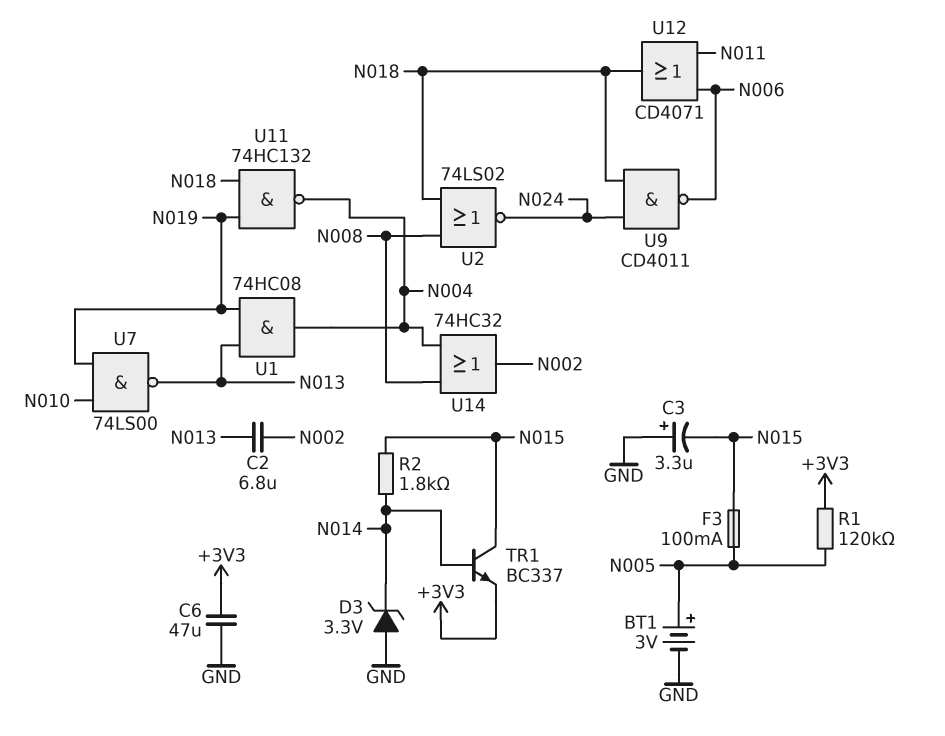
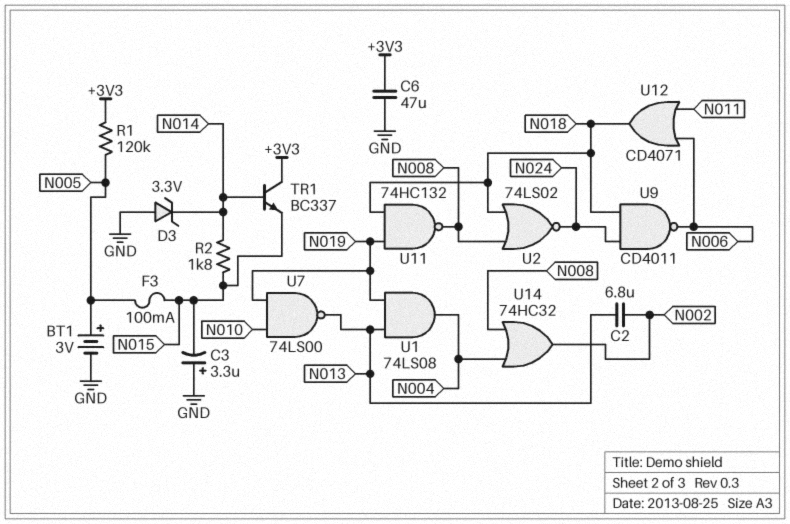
TR1: NPN BC337 (B N014, C N015, E +3V3) -> NPN BC337 (B N014, C +3V3, E N015)
U1: AND 74HC08 (in N013, in N019, out N004) -> AND 74LS08 (in N013, in N019, out N004)
U11: NAND 74HC132 (in N018, in N019, out N004) -> NAND 74HC132 (in N018, in N019, out N008)

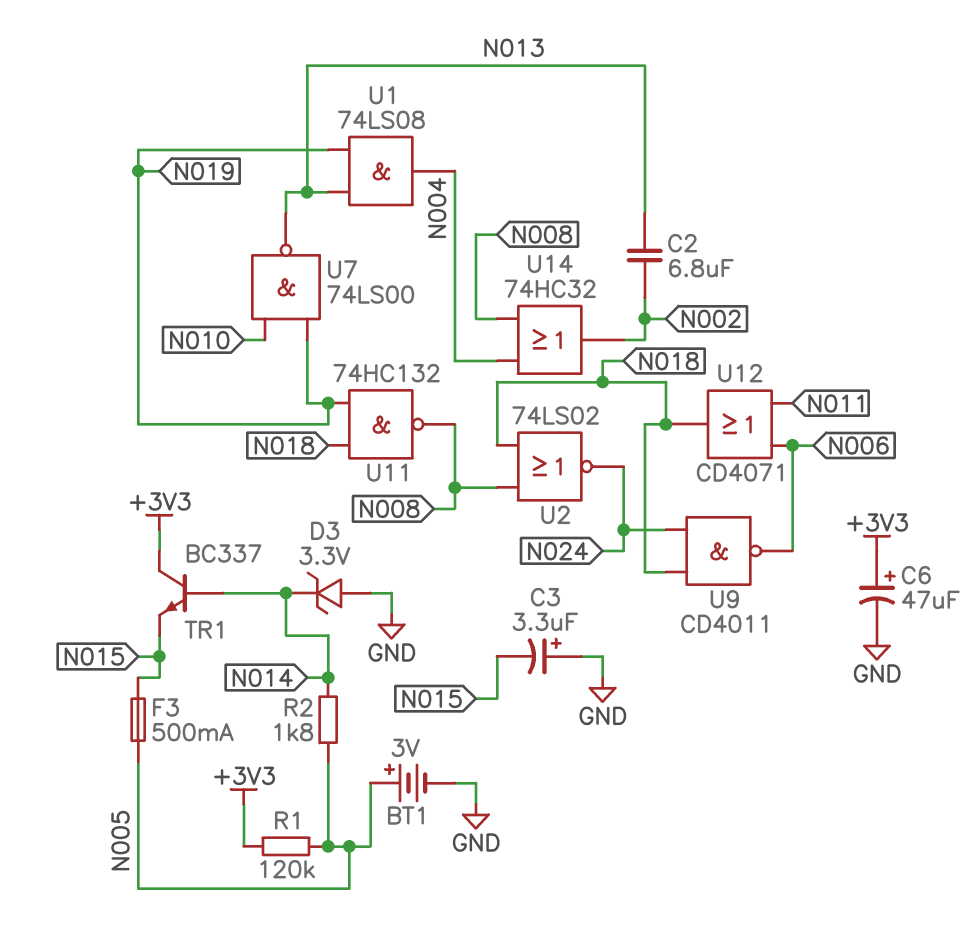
C6: 47uF (+3V3, GND) -> 47uF (plus +3V3, minus GND)
F3: 100mA (N005, N015) -> 500mA (N005, N015)
R2: 1.8k (N014, N015) -> 1.8k (N005, N014)

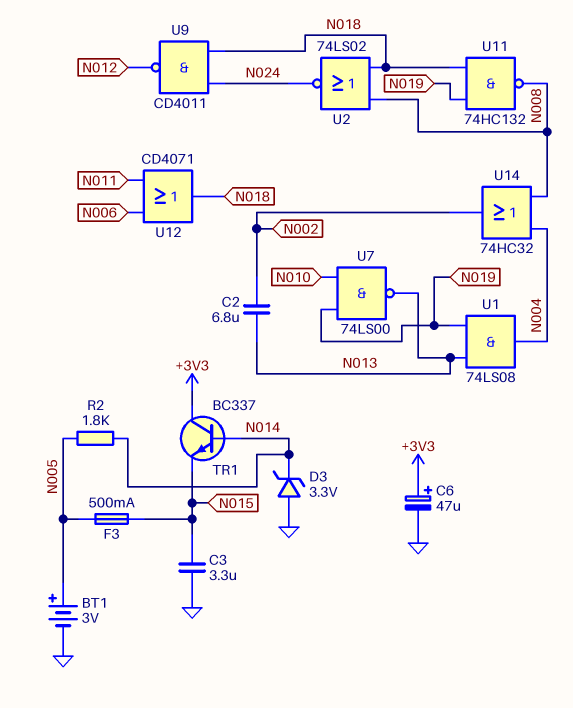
C3: 3.3uF (plus GND, minus N015) -> 3.3uF (GND, N015)
R1: 120k (+3V3, N005) -> none
U9: NAND CD4011 (in N018, in N024, out N006) -> NAND CD4011 (in N018, in N024, out N012)

